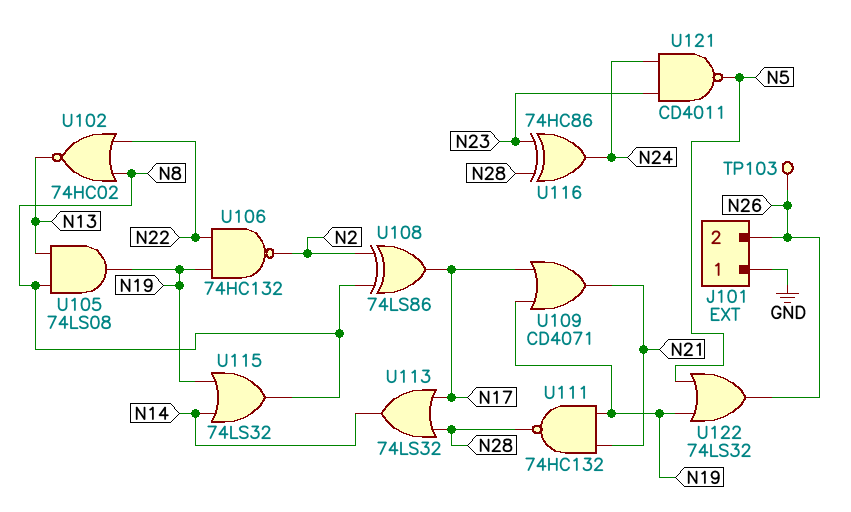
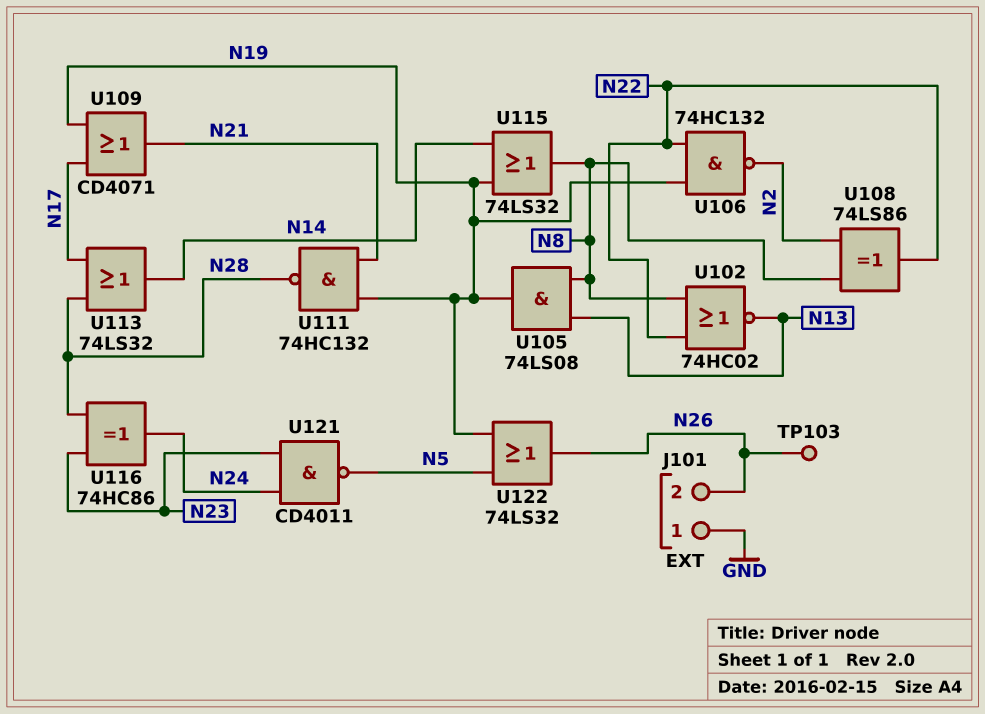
U108: XOR 74LS86 (in N2, in N8, out N17) -> XOR 74LS86 (in N2, in N8, out N22)

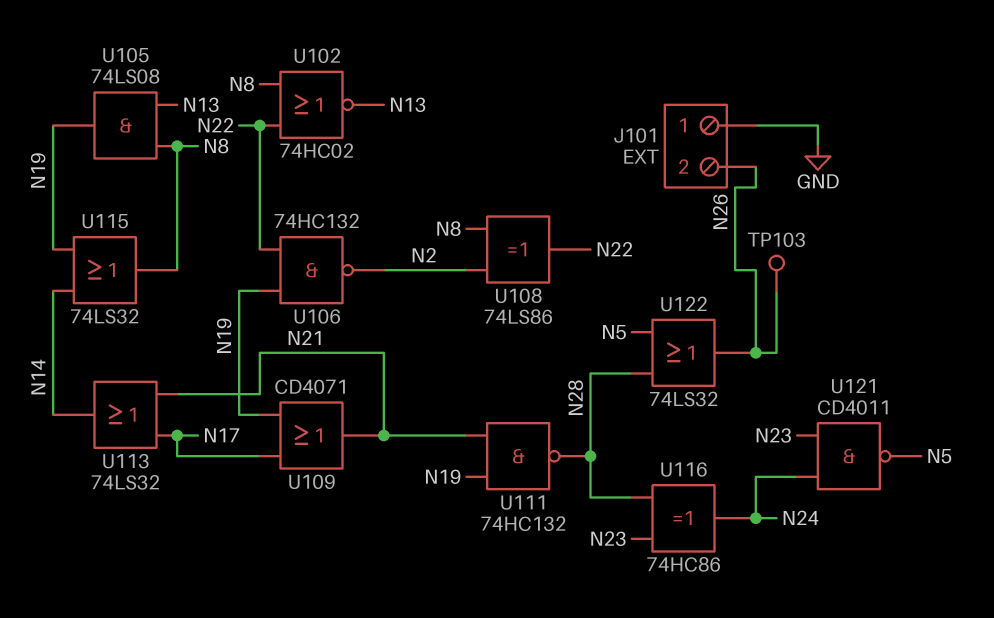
U113: OR 74LS32 (in N17, in N28, out N14) -> OR 74LS32 (in N17, in N21, out N14)
U122: OR 74LS32 (in N5, in N19, out N26) -> OR 74LS32 (in N5, in N28, out N26)

